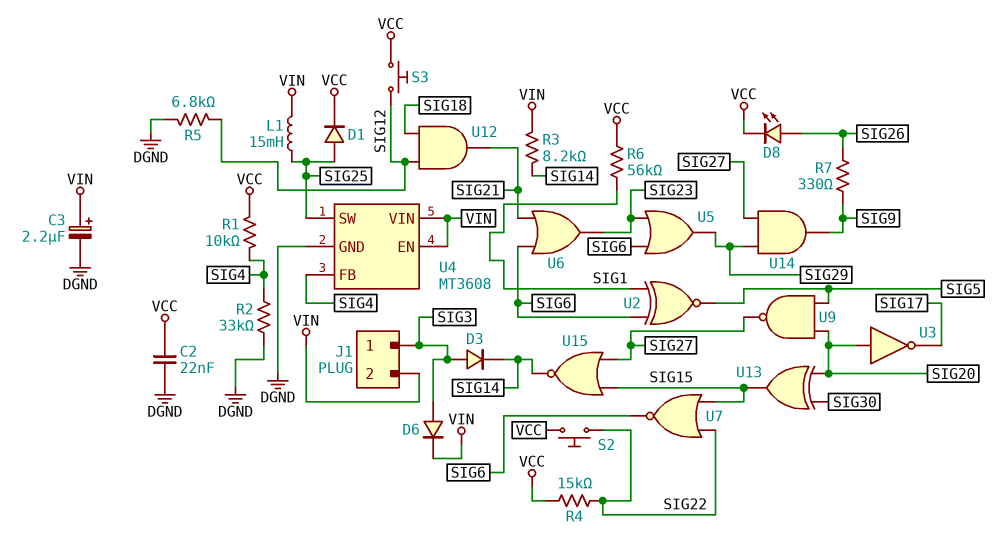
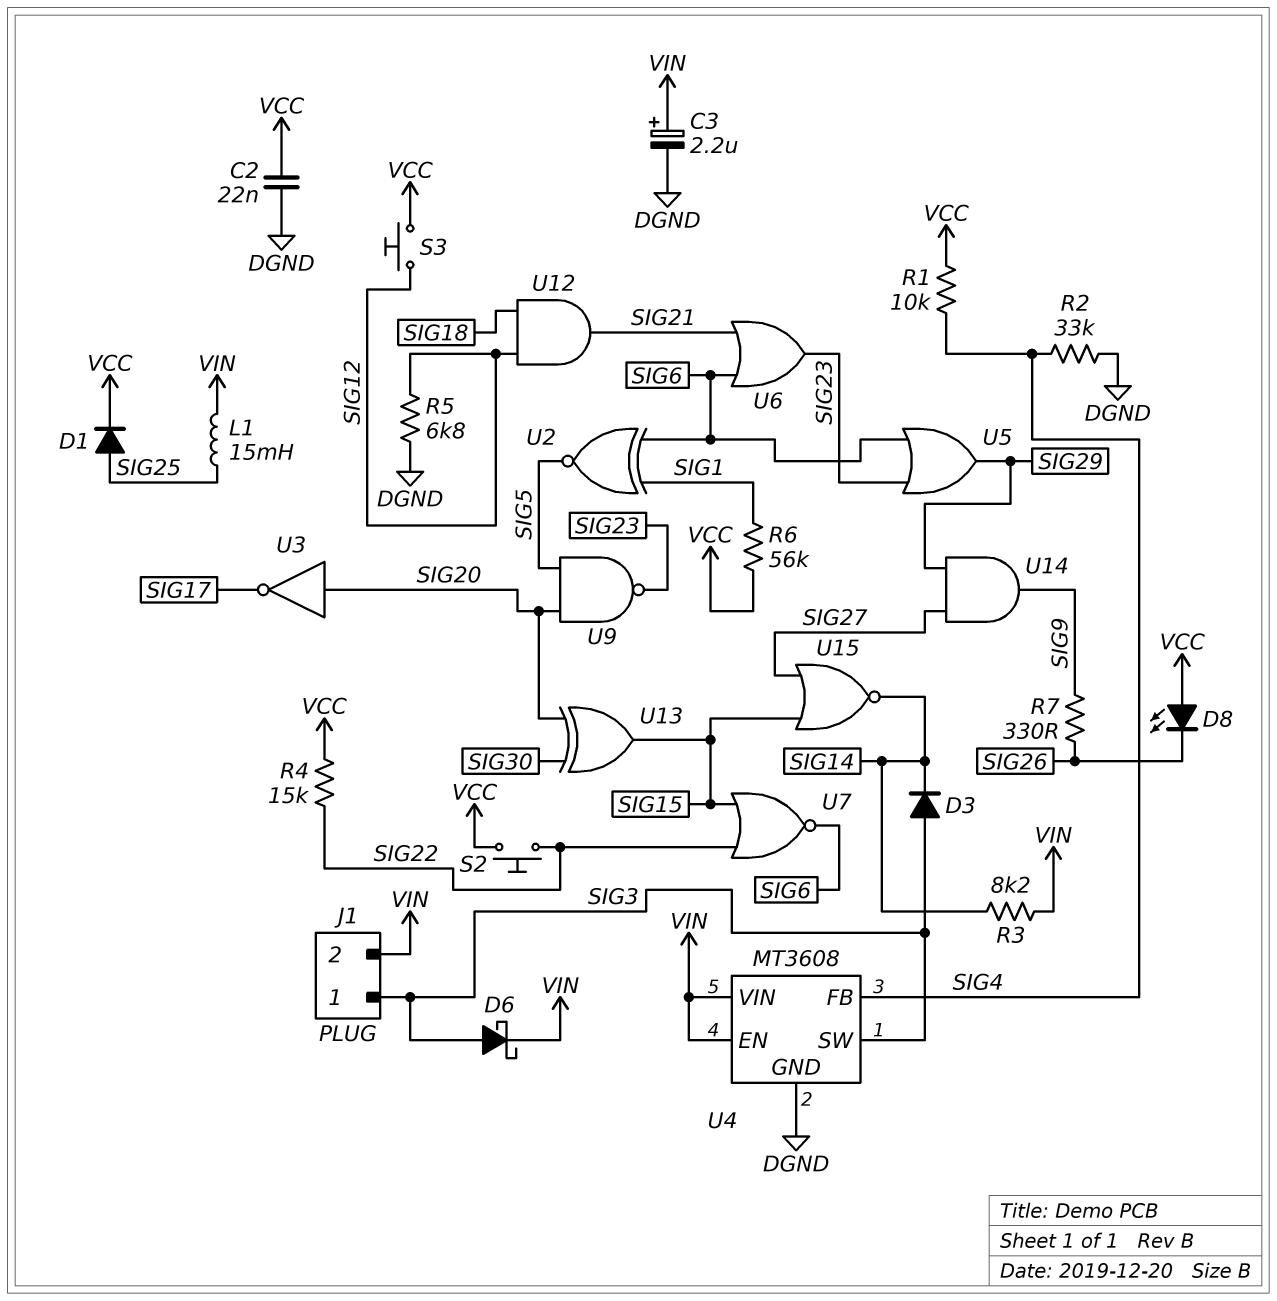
D6: diode (A SIG3, K VIN) -> schottky (A SIG3, K VIN)
D8: LED (A SIG26, K VCC) -> LED (A VCC, K SIG26)
U4 pin SW: SIG25 -> SIG3
U9: NAND (in SIG5, in SIG20, out SIG27) -> NAND (in SIG5, in SIG20, out SIG23)

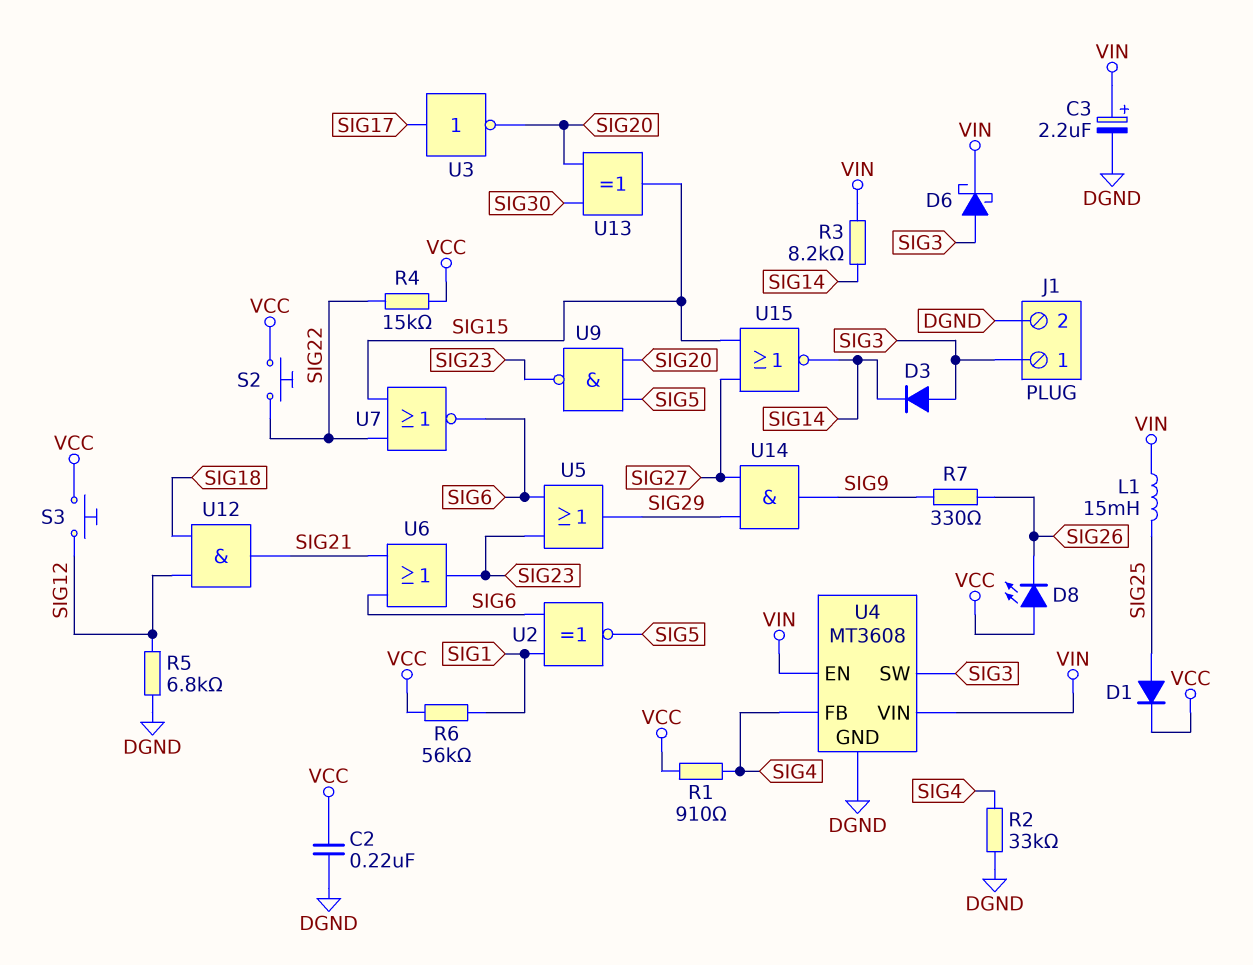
C2: 22nF (DGND, VCC) -> 220nF (DGND, VCC)
J1 pin 2: VIN -> DGND
R1: 10k (SIG4, VCC) -> 910 (SIG4, VCC)
U3: NOT (in SIG20, out SIG17) -> NOT (in SIG17, out SIG20)

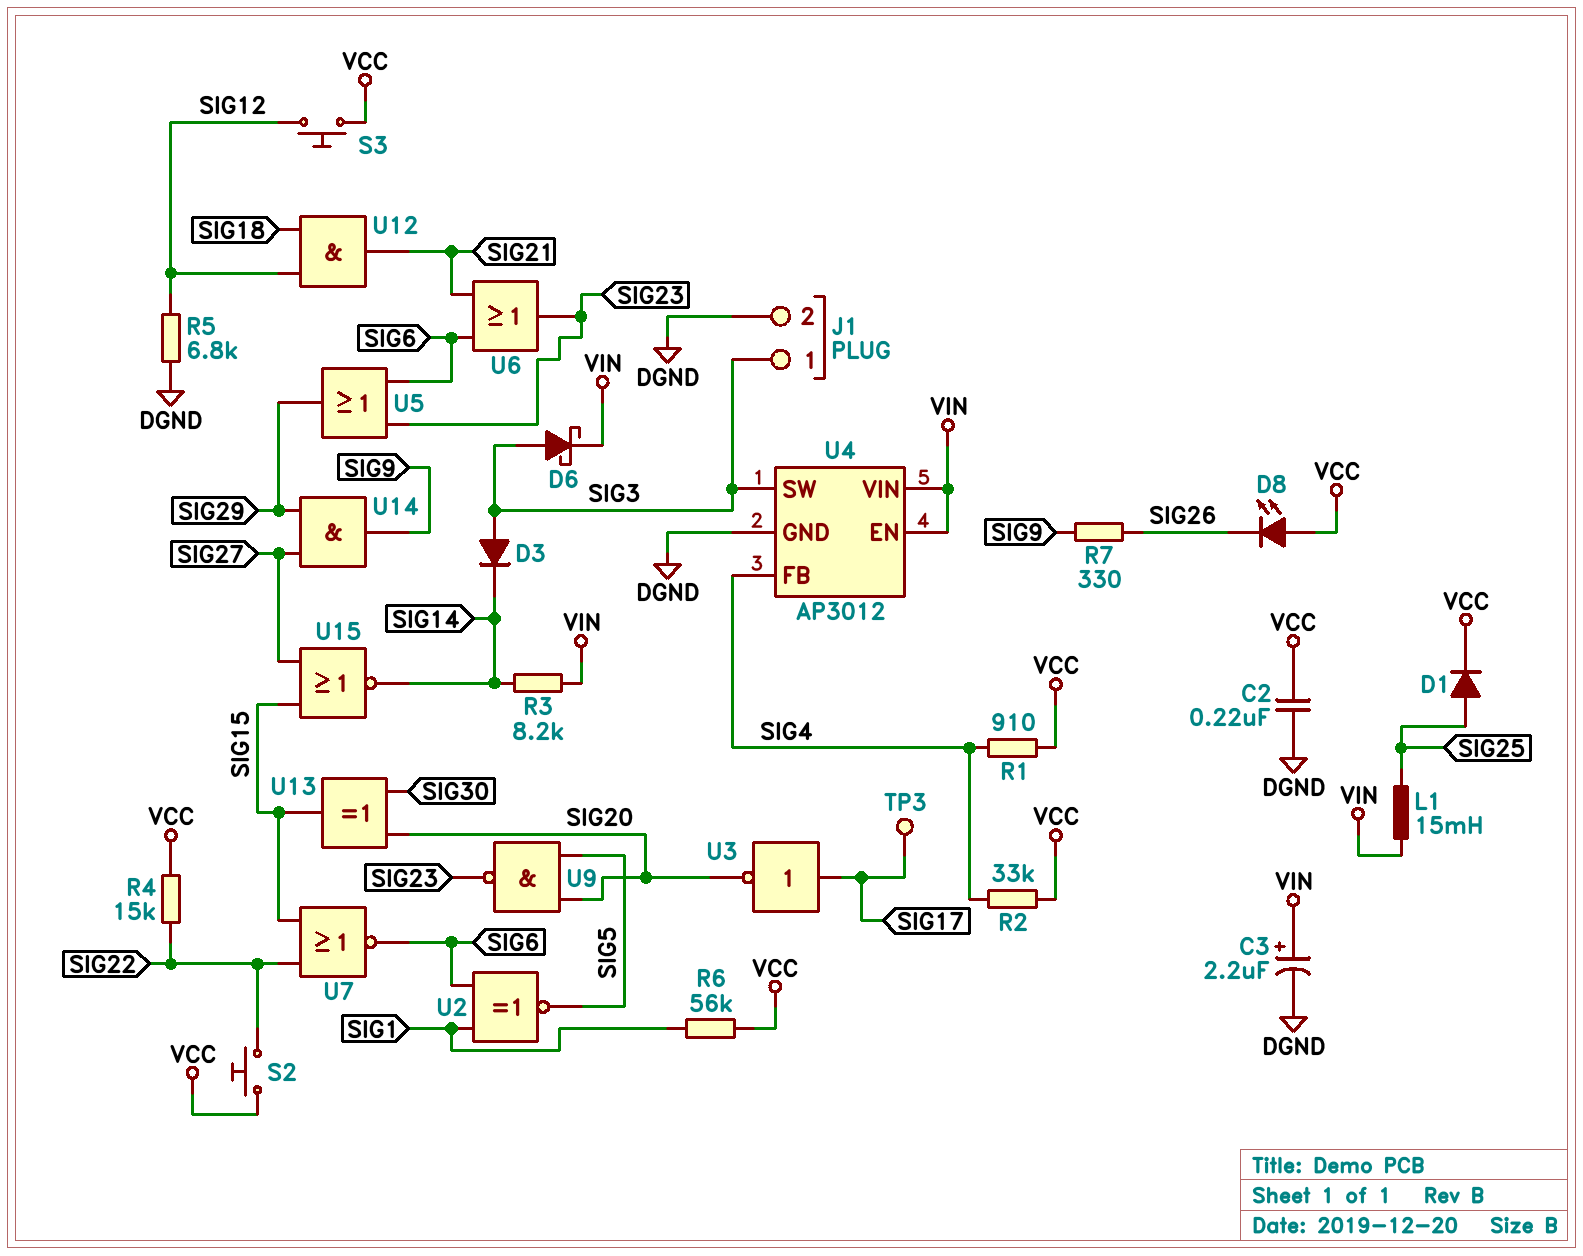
R2: 33k (DGND, SIG4) -> 33k (SIG4, VCC)
TP3: none -> test point (SIG17)
U4: MT3608 -> AP3012

